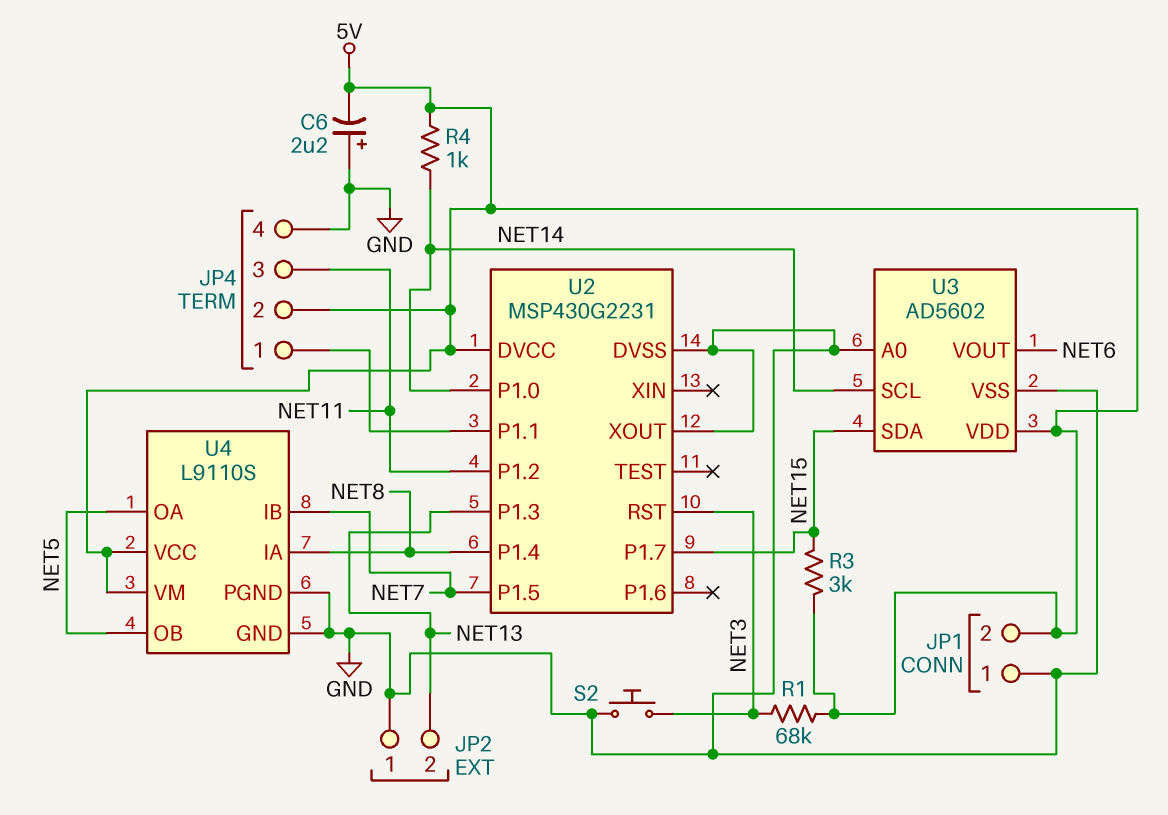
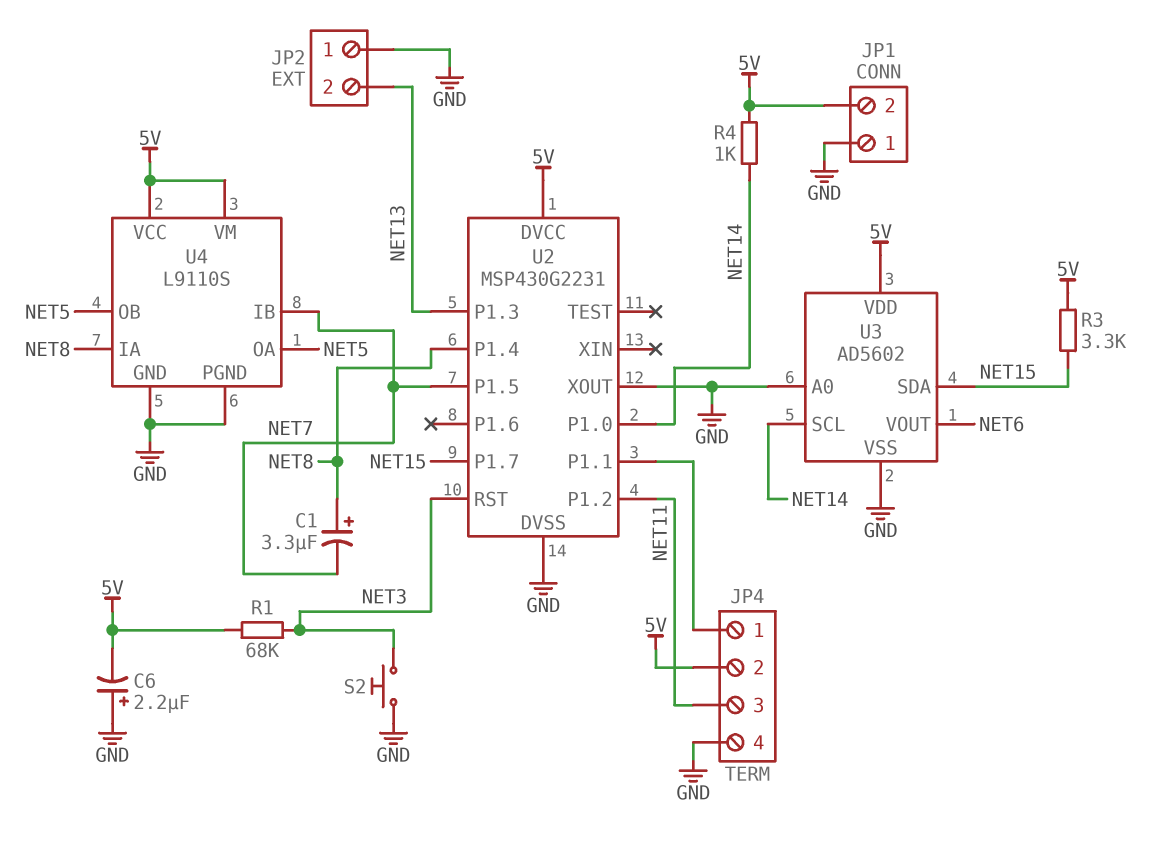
C1: none -> 3.3uF (plus NET8, minus NET7)
R3: 3k (5V, NET15) -> 3.3k (5V, NET15)

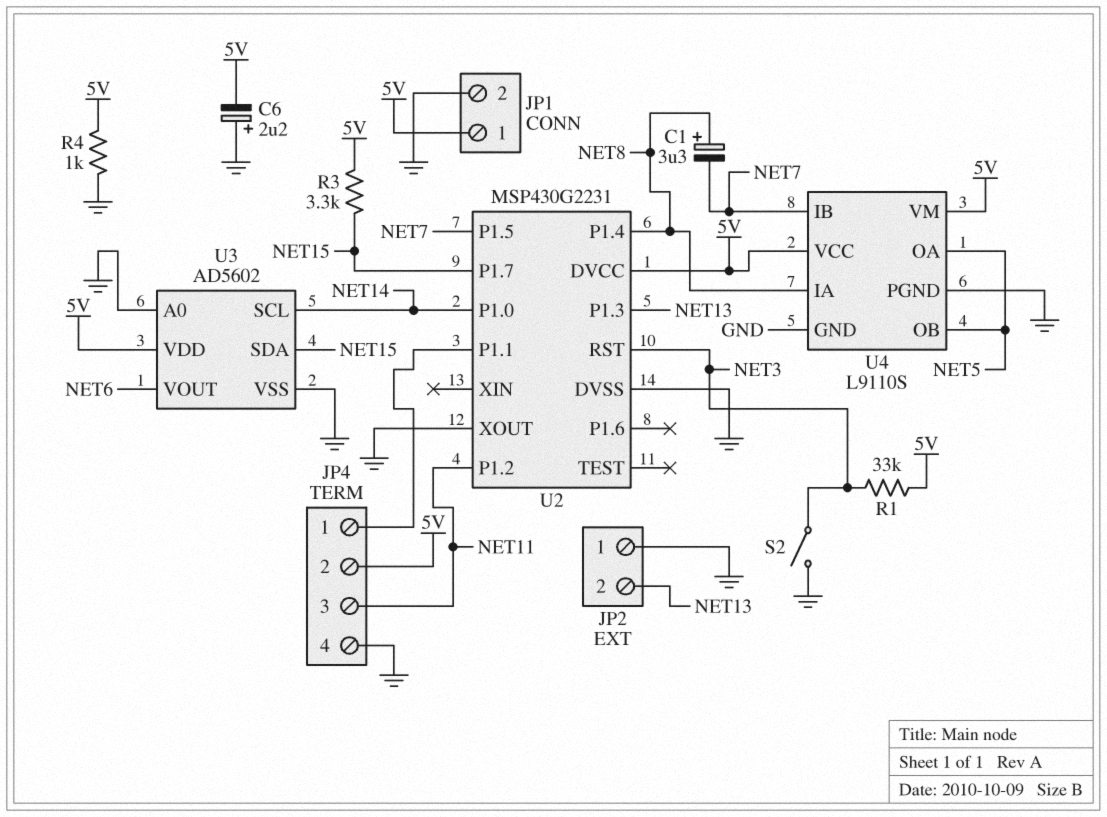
JP1 pin 1: GND -> 5V
JP1 pin 2: 5V -> GND
R1: 68k (5V, NET3) -> 33k (5V, NET3)
R4: 1k (5V, NET14) -> 1k (5V, GND)
S2: button (GND, NET3) -> switch (GND, NET3)

